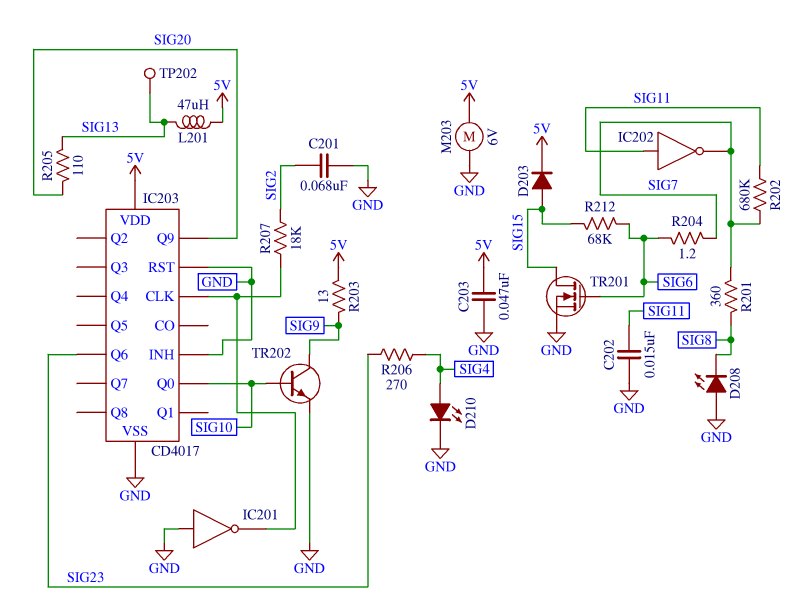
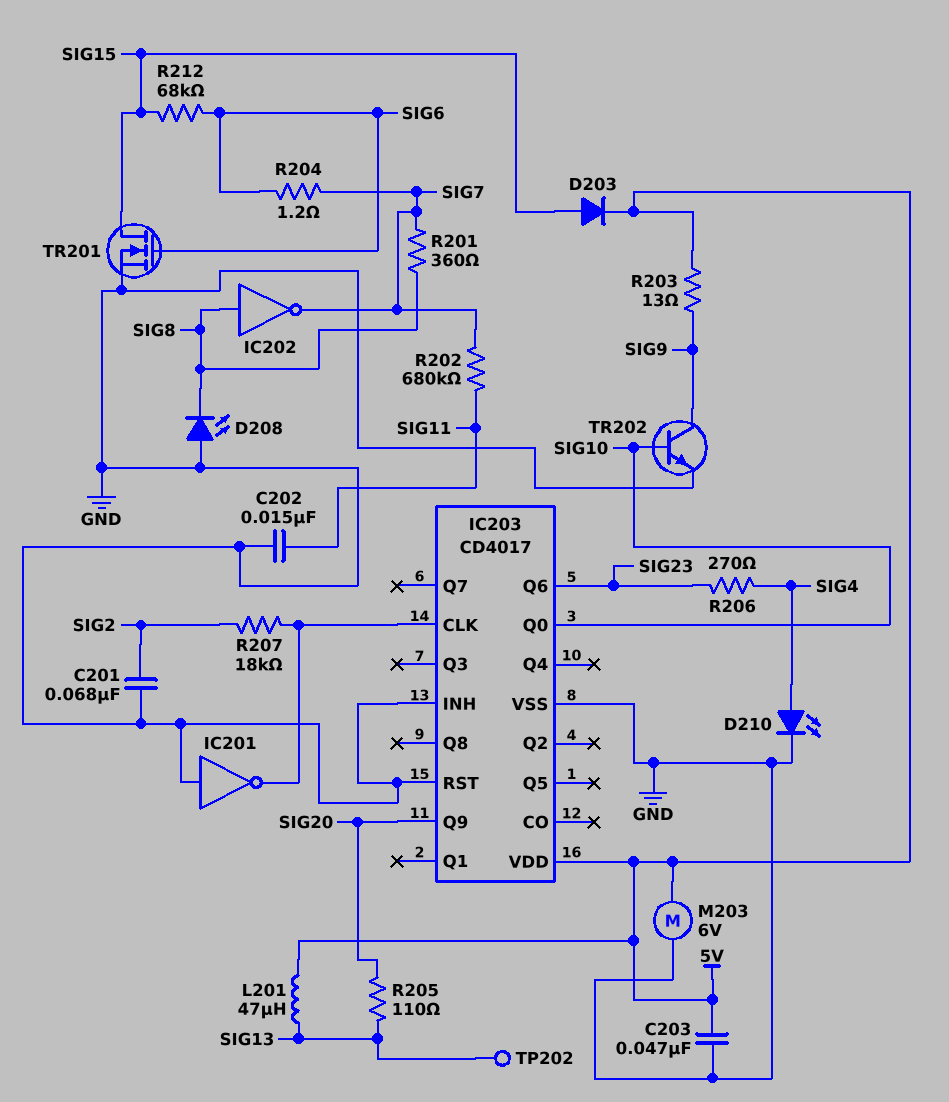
IC202: NOT (in SIG11, out SIG7) -> NOT (in SIG8, out SIG7)

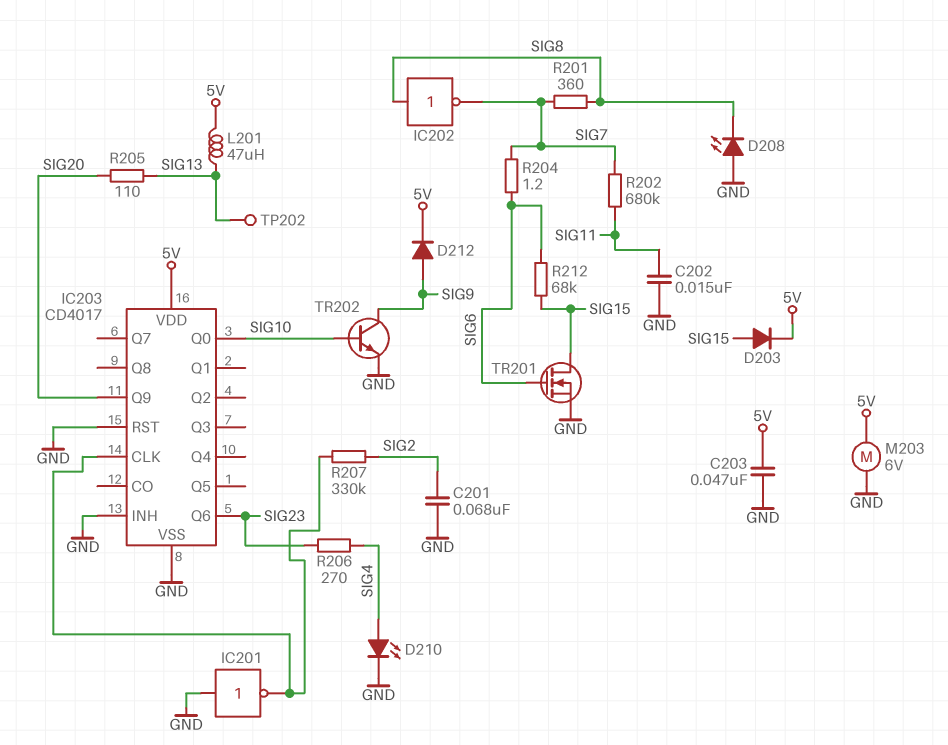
D212: none -> diode (A SIG9, K 5V)
R203: 13 (5V, SIG9) -> none
R207: 18k (IC203/CLK, SIG2) -> 330k (IC203/CLK, SIG2)

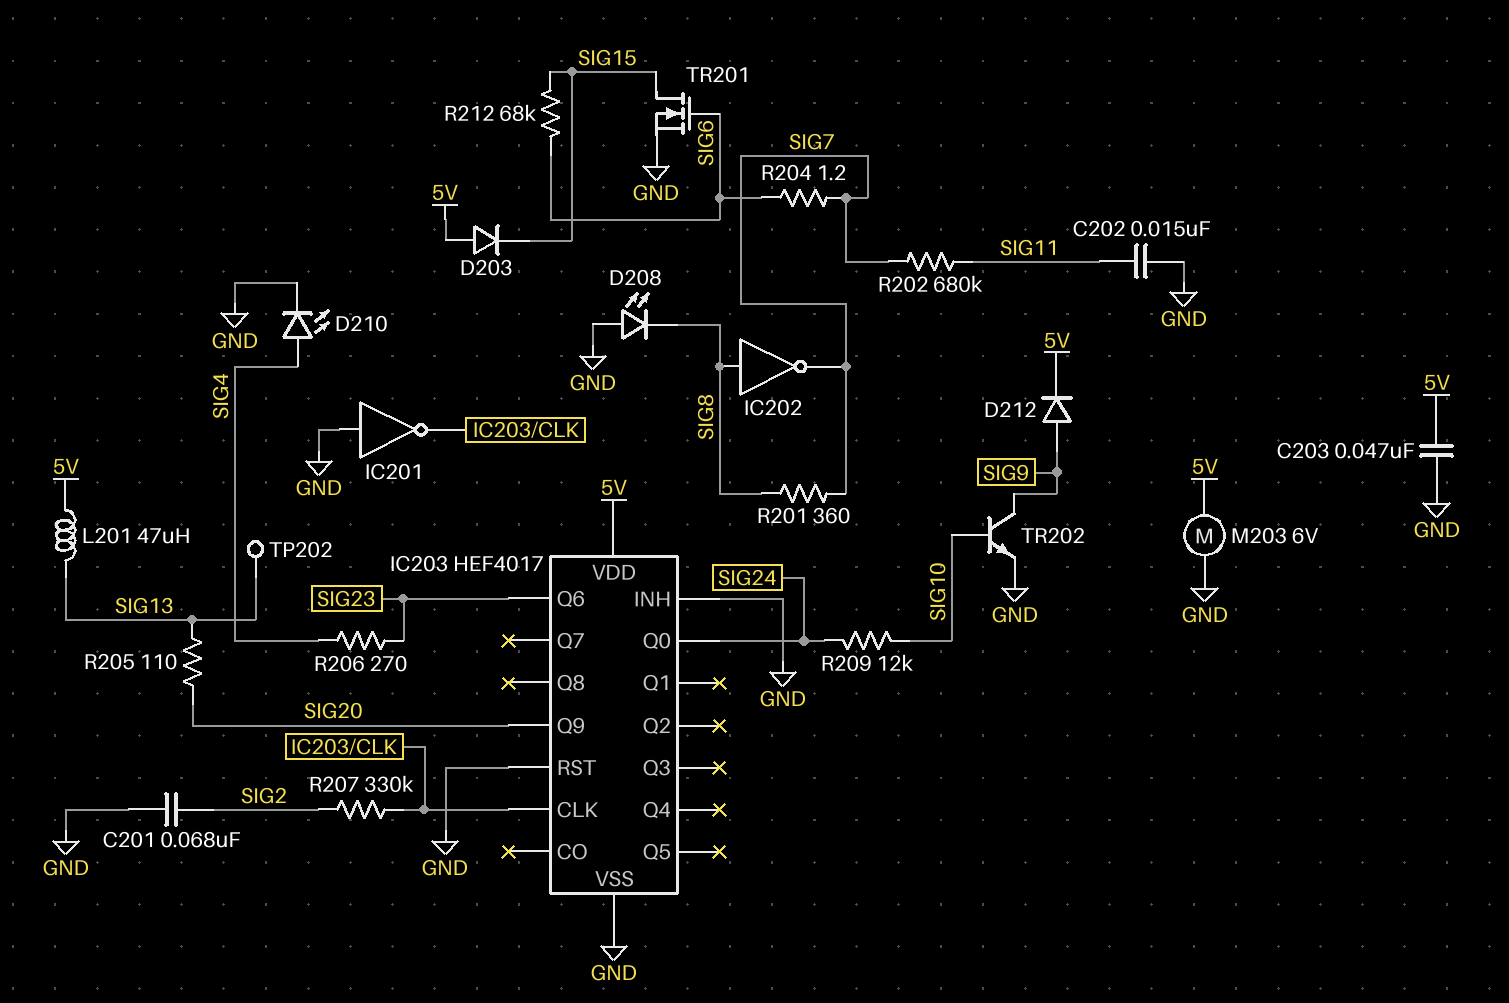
D203: diode (A SIG15, K 5V) -> diode (A 5V, K SIG15)
IC203: CD4017 -> HEF4017
IC203 pin Q0: SIG10 -> SIG24
R209: none -> 12k (SIG10, SIG24)

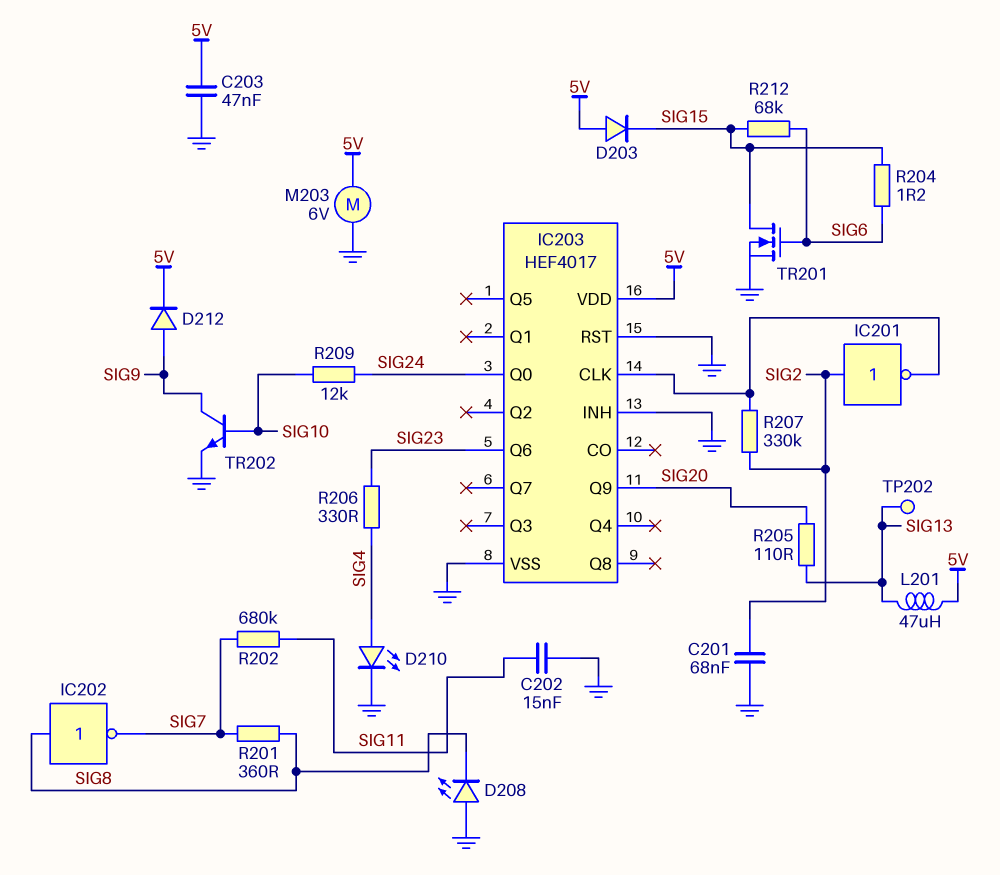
IC201: NOT (in GND, out IC203/CLK) -> NOT (in SIG2, out IC203/CLK)
R204: 1.2 (SIG6, SIG7) -> 1.2 (SIG6, SIG15)
R206: 270 (SIG4, SIG23) -> 330 (SIG4, SIG23)

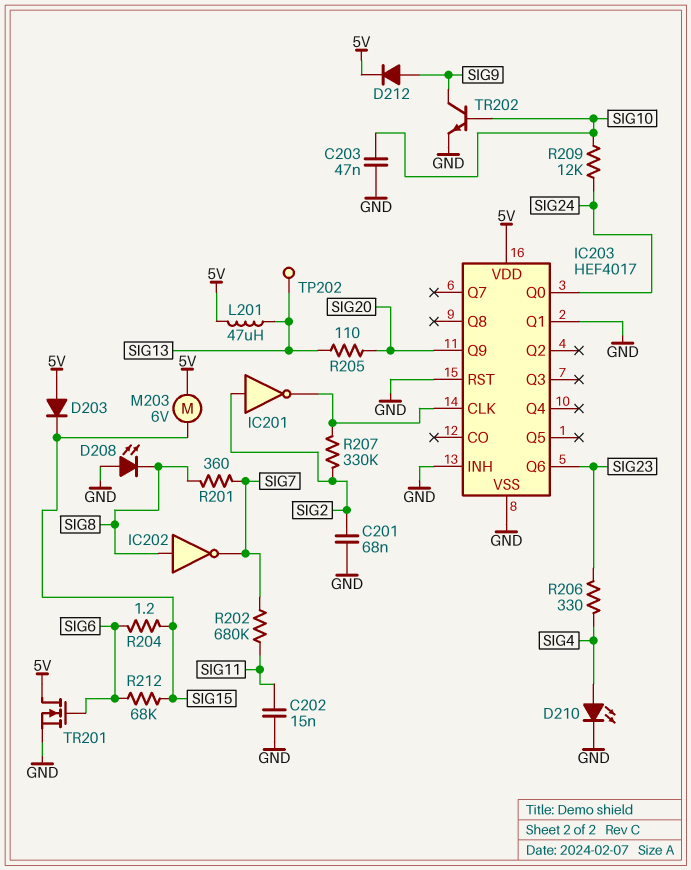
C203: 47nF (5V, GND) -> 47nF (GND, SIG10)
IC203 pin Q1: none -> GND
M203: motor 6V (5V, GND) -> motor 6V (5V, SIG15)
TR201: NMOS (G SIG6, D SIG15, S GND) -> NMOS (G SIG6, D 5V, S GND)

